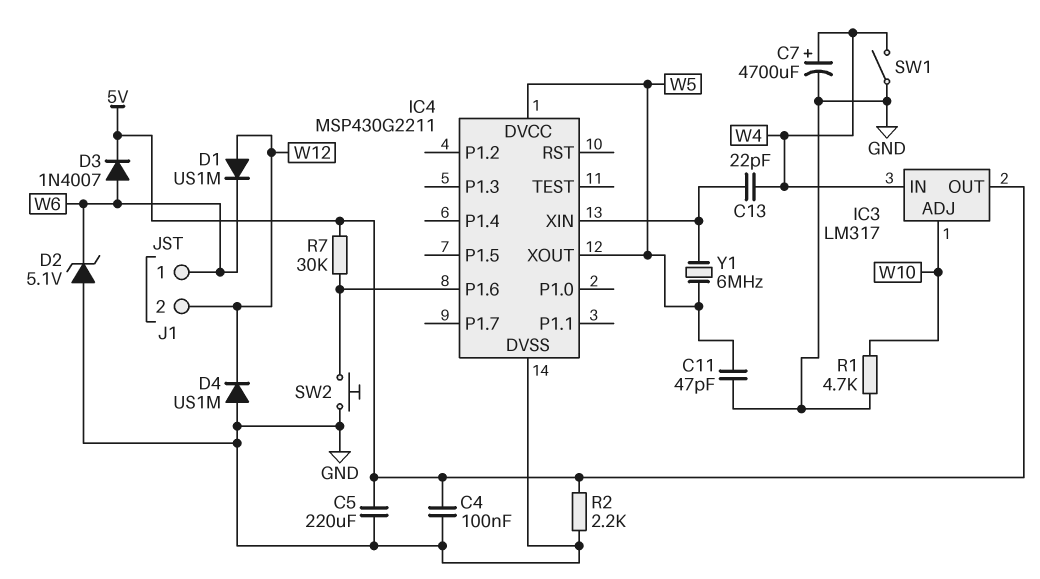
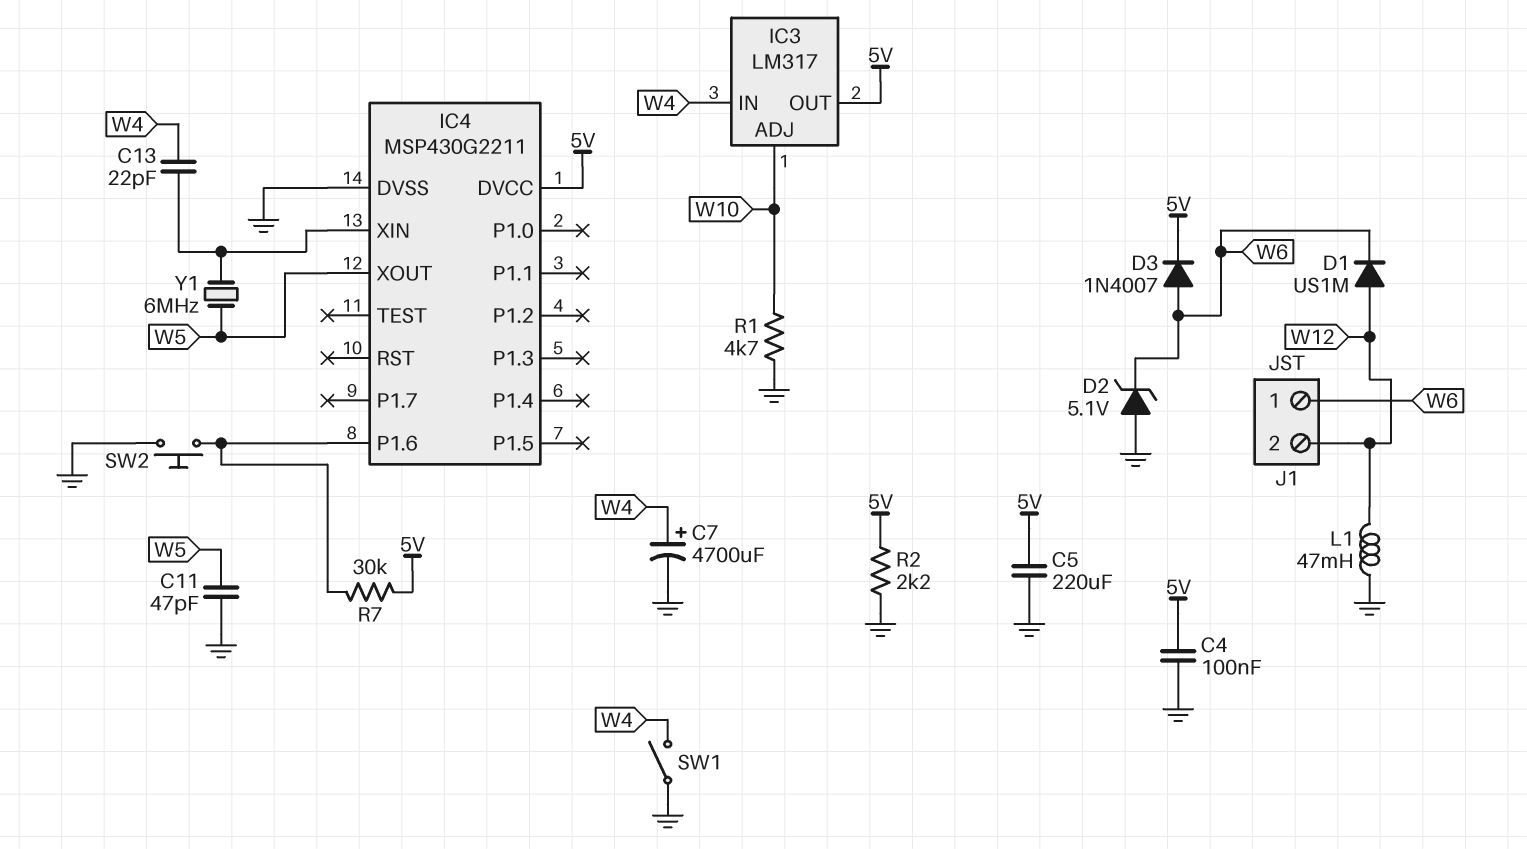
D4: diode US1M (A GND, K W12) -> none
IC4 pin DVCC: W5 -> 5V
L1: none -> 47mH (GND, W12)

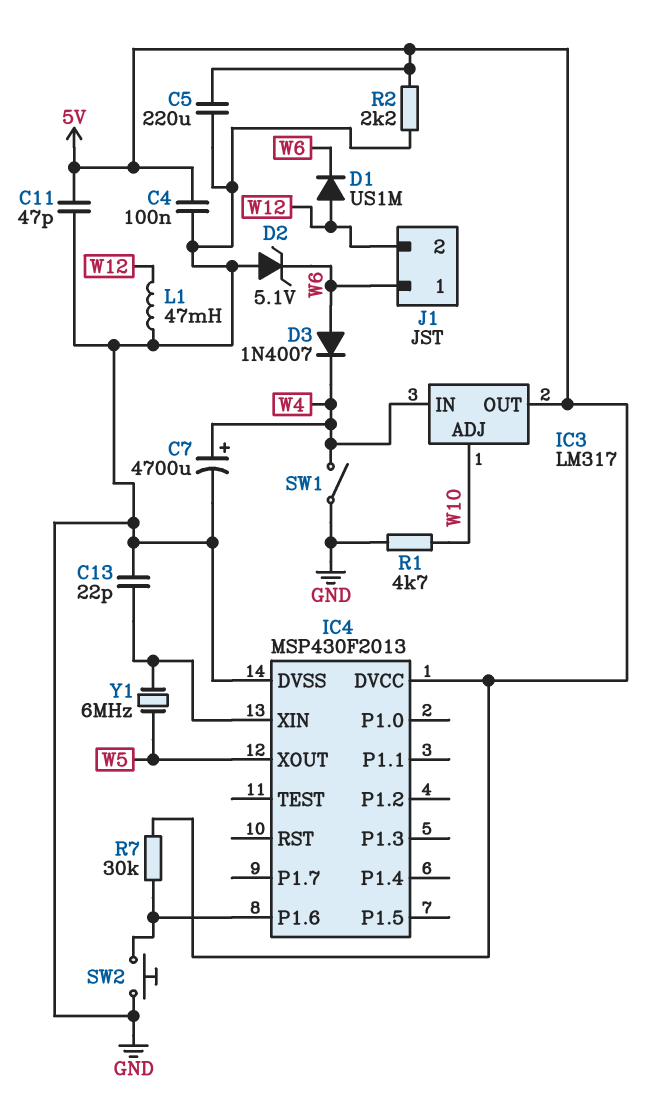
C11: 47pF (GND, W5) -> 47pF (5V, GND)
C13: 22pF (IC4/XIN, W4) -> 22pF (GND, IC4/XIN)
D3: diode 1N4007 (A W6, K 5V) -> diode 1N4007 (A W6, K W4)
IC4: MSP430G2211 -> MSP430F2013

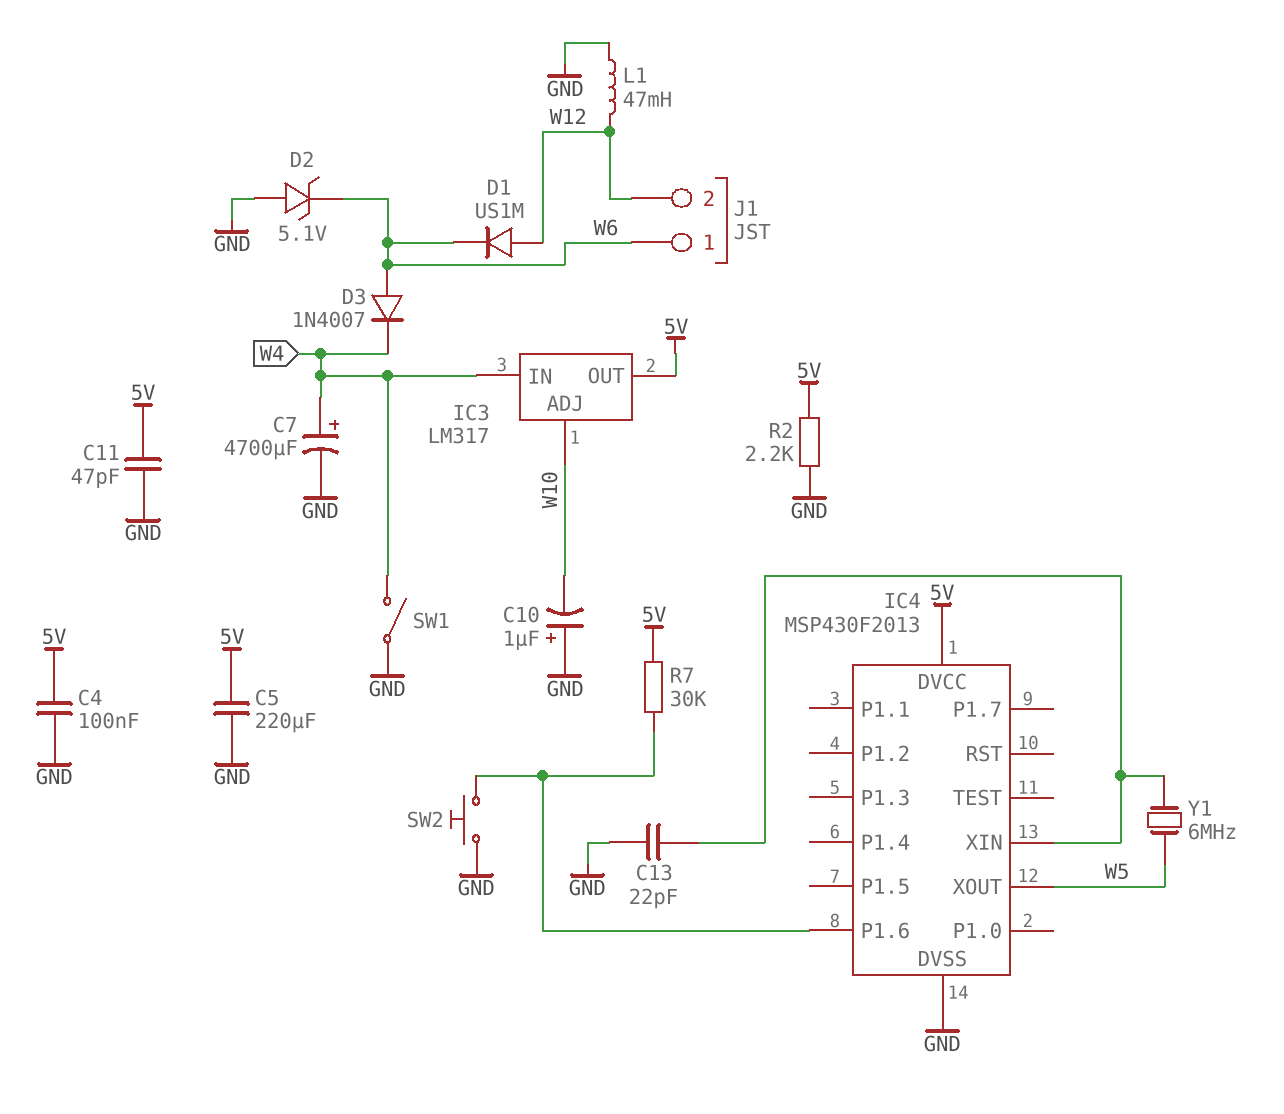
C10: none -> 1uF (plus GND, minus W10)
R1: 4.7k (GND, W10) -> none

